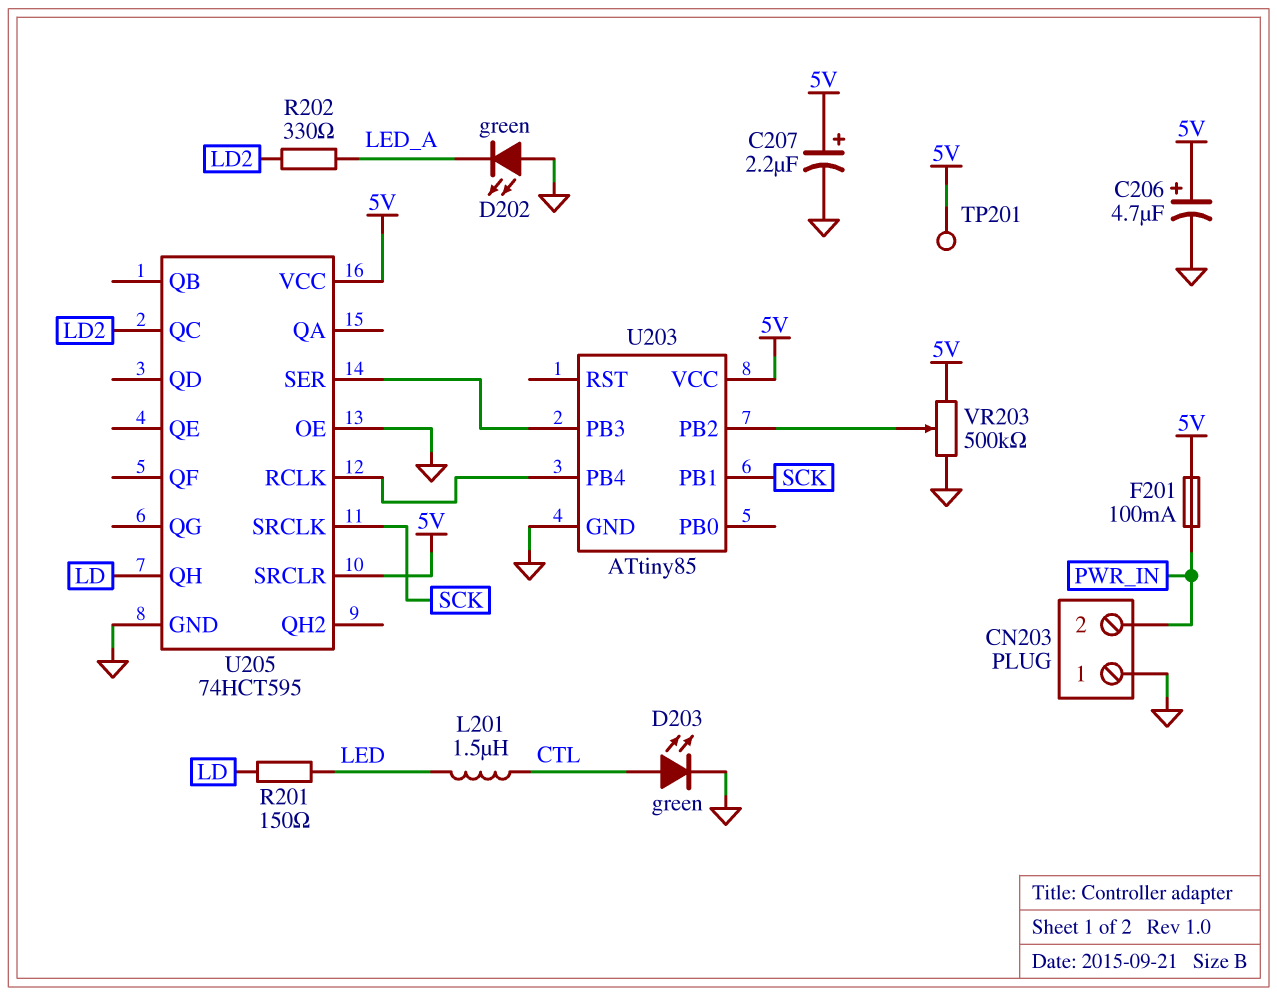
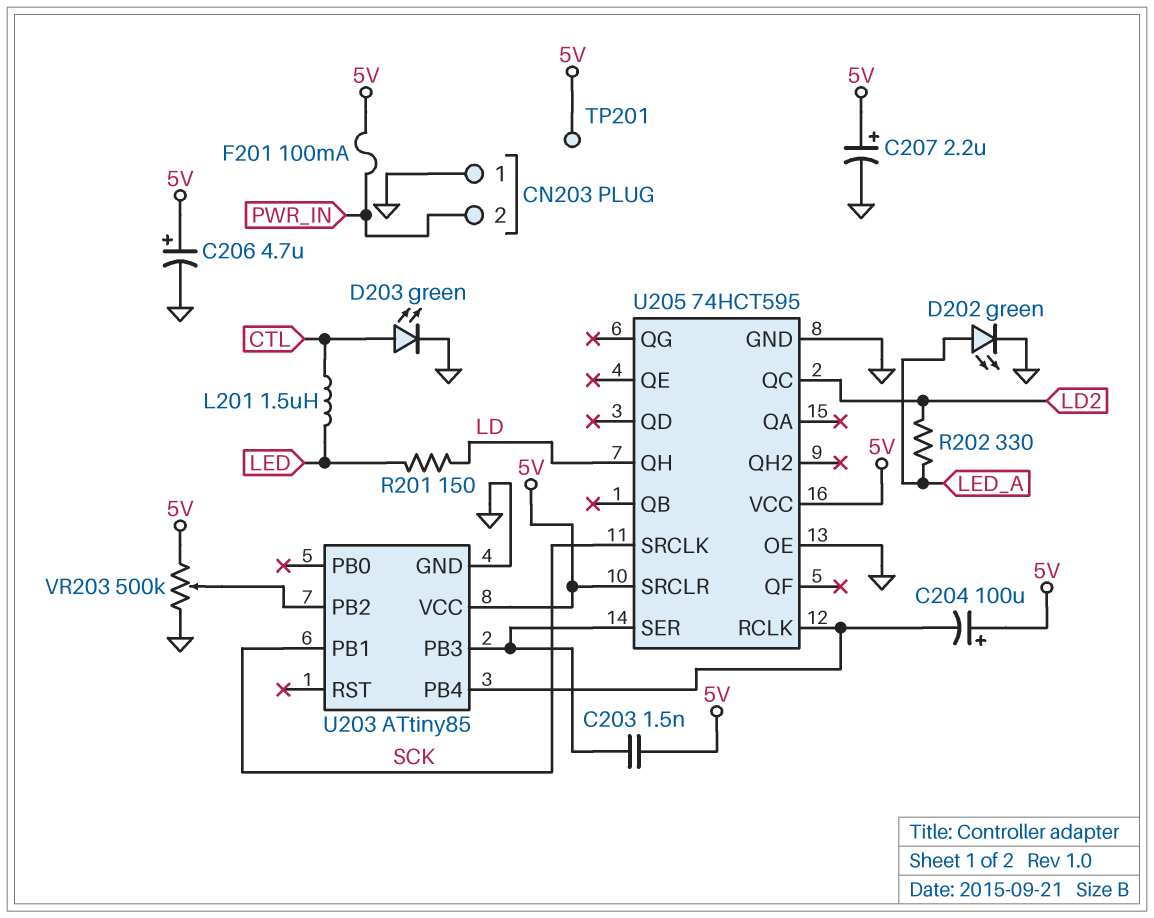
C203: none -> 1.5nF (5V, U203/PB3)
C204: none -> 100uF (plus 5V, minus U203/PB4)
D202: LED green (A GND, K LED_A) -> LED green (A LED_A, K GND)

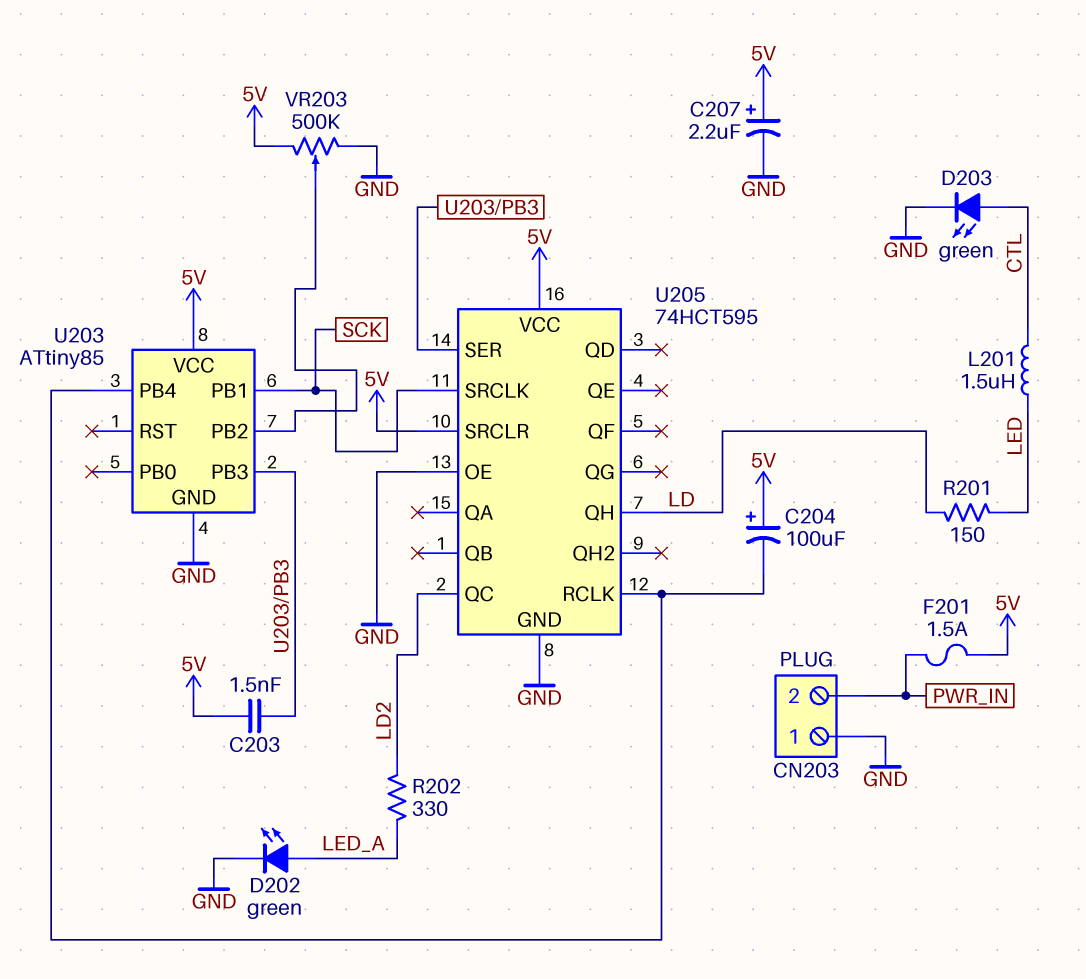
C206: 4.7uF (plus 5V, minus GND) -> none
F201: 100mA (5V, PWR_IN) -> 1.5A (5V, PWR_IN)
TP201: test point (5V) -> none

